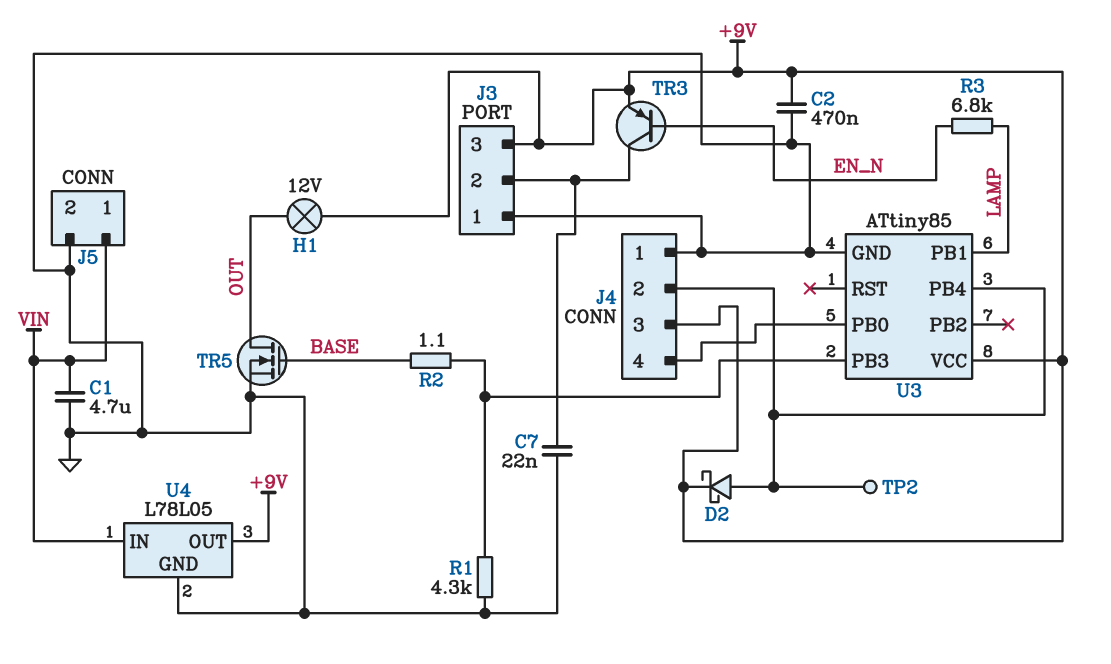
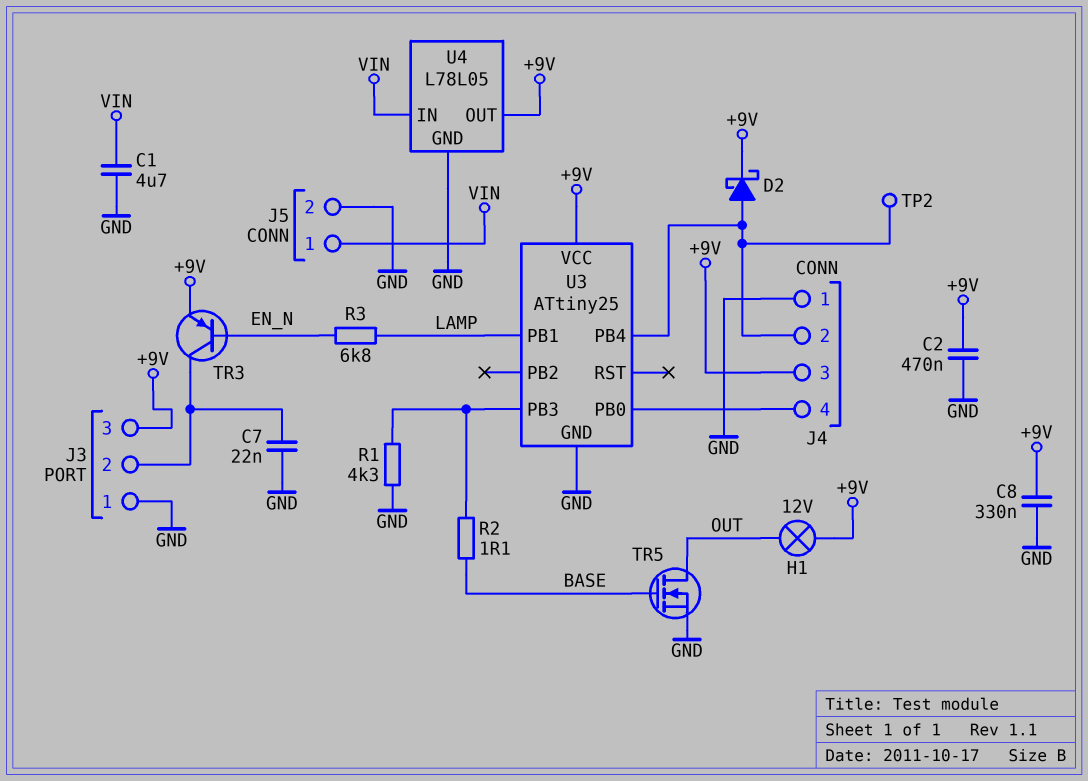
C8: none -> 330nF (+9V, GND)
U3: ATtiny85 -> ATtiny25

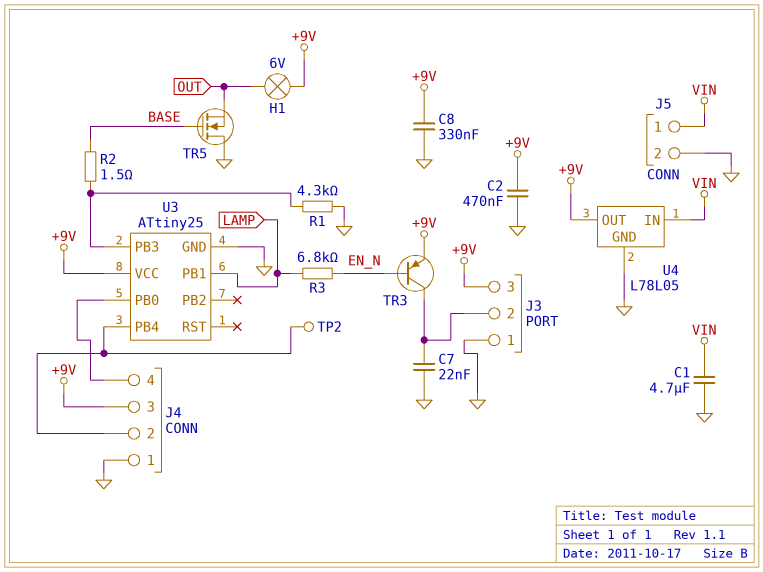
D2: schottky (A J4/2, K +9V) -> none
H1: lamp 12V (+9V, OUT) -> lamp 6V (+9V, OUT)
R2: 1.1 (BASE, U3/PB3) -> 1.5 (BASE, U3/PB3)
TR5: NMOS (G BASE, D OUT, S GND) -> NMOS (G BASE, D GND, S OUT)

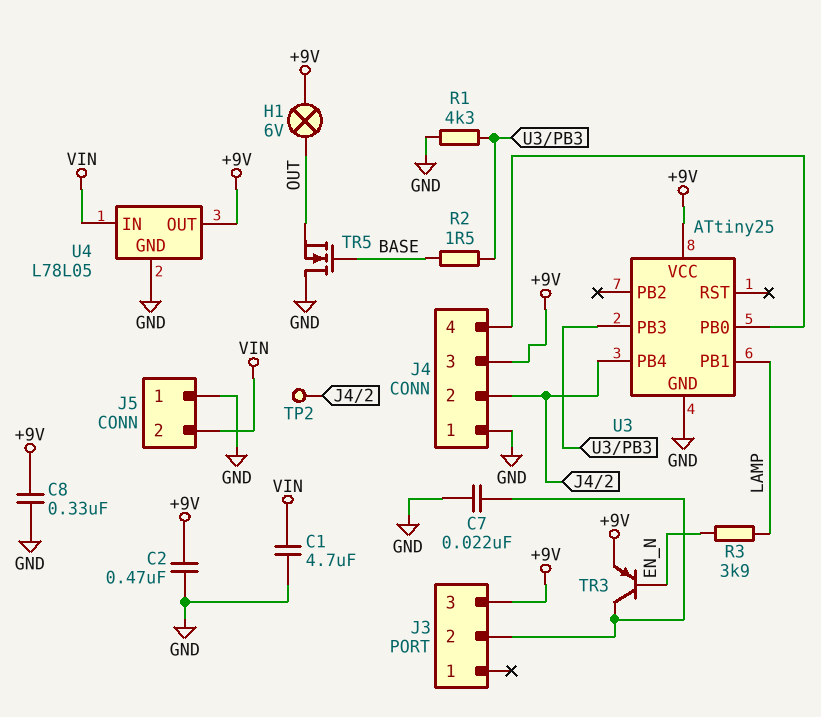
J3 pin 1: GND -> none
J5 pin 1: VIN -> GND
J5 pin 2: GND -> VIN
R3: 6.8k (EN_N, LAMP) -> 3.9k (EN_N, LAMP)

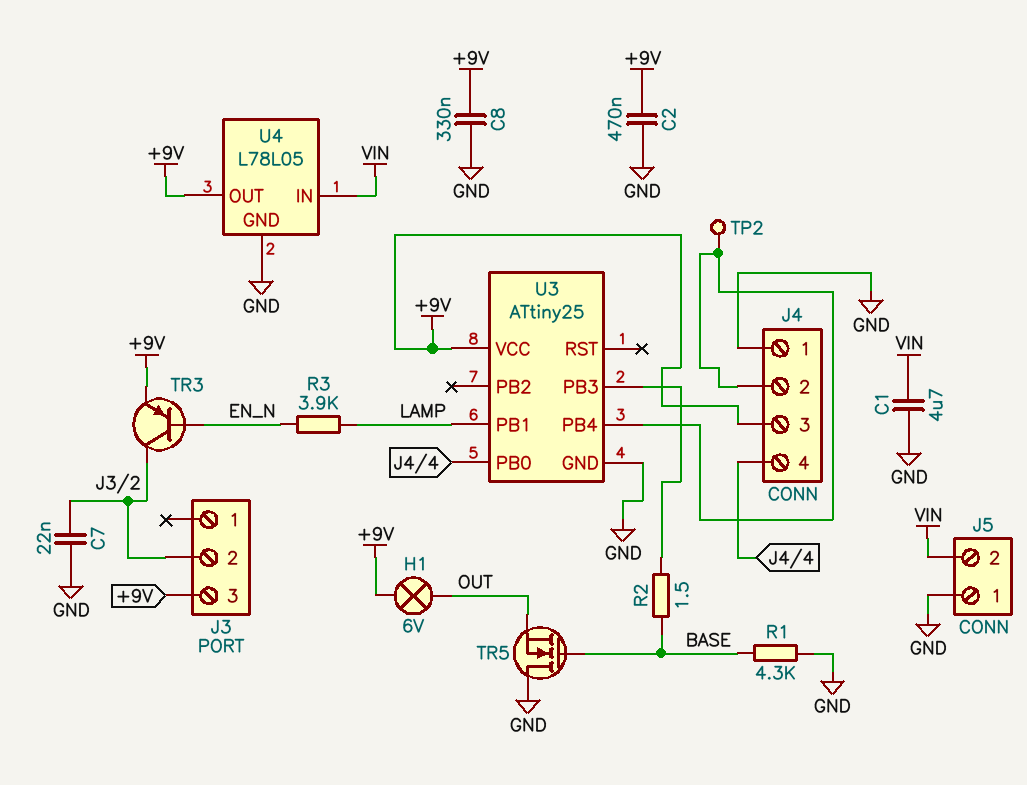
R1: 4.3k (GND, U3/PB3) -> 4.3k (BASE, GND)

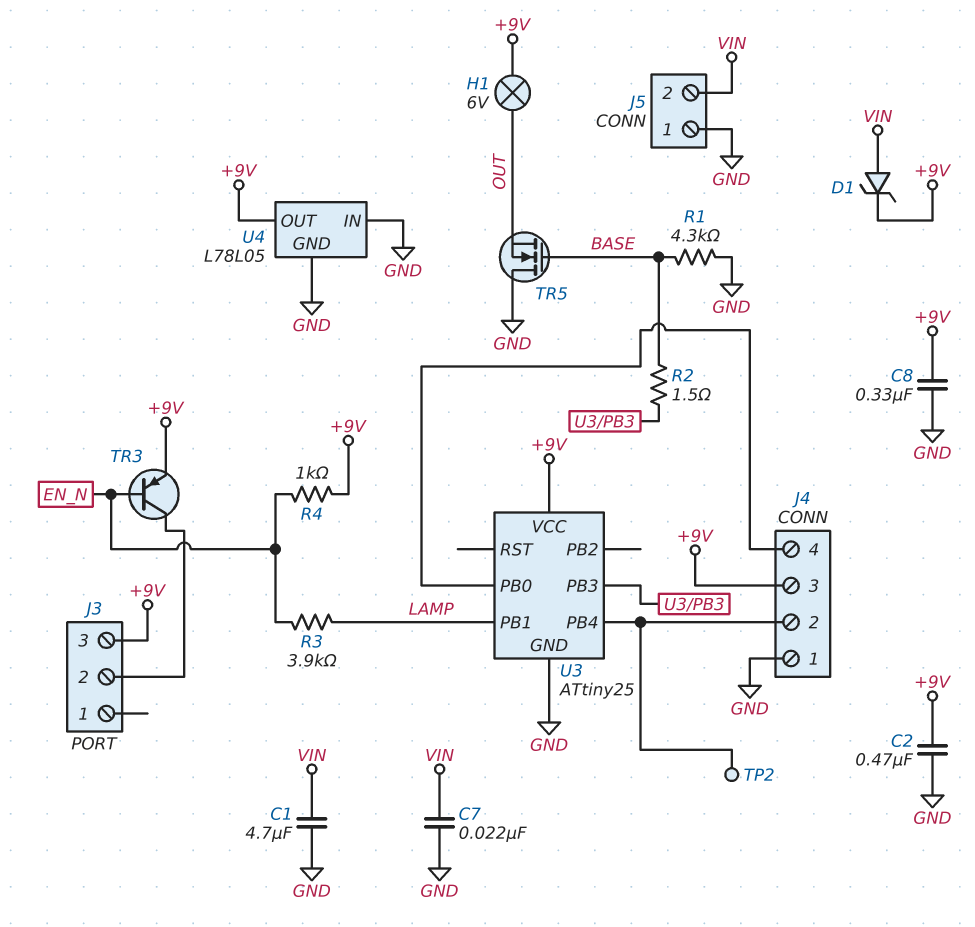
C7: 22nF (GND, J3/2) -> 22nF (GND, VIN)
D1: none -> zener (A VIN, K +9V)
R4: none -> 1k (+9V, EN_N)
U4 pin IN: VIN -> GND

